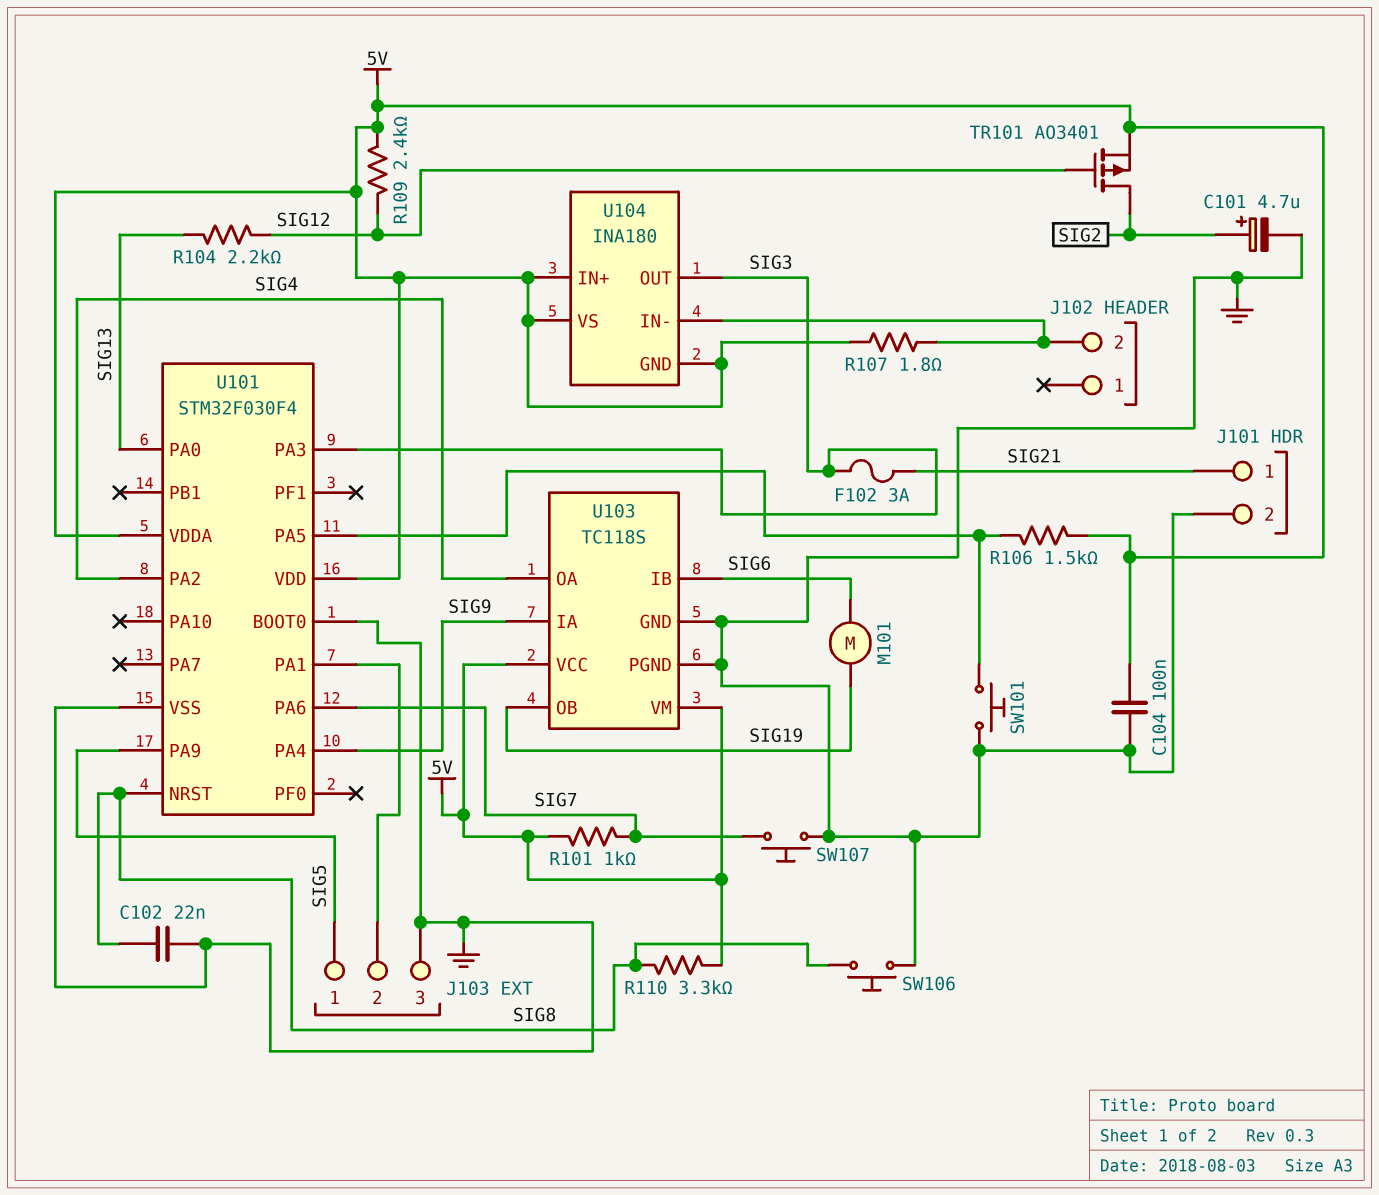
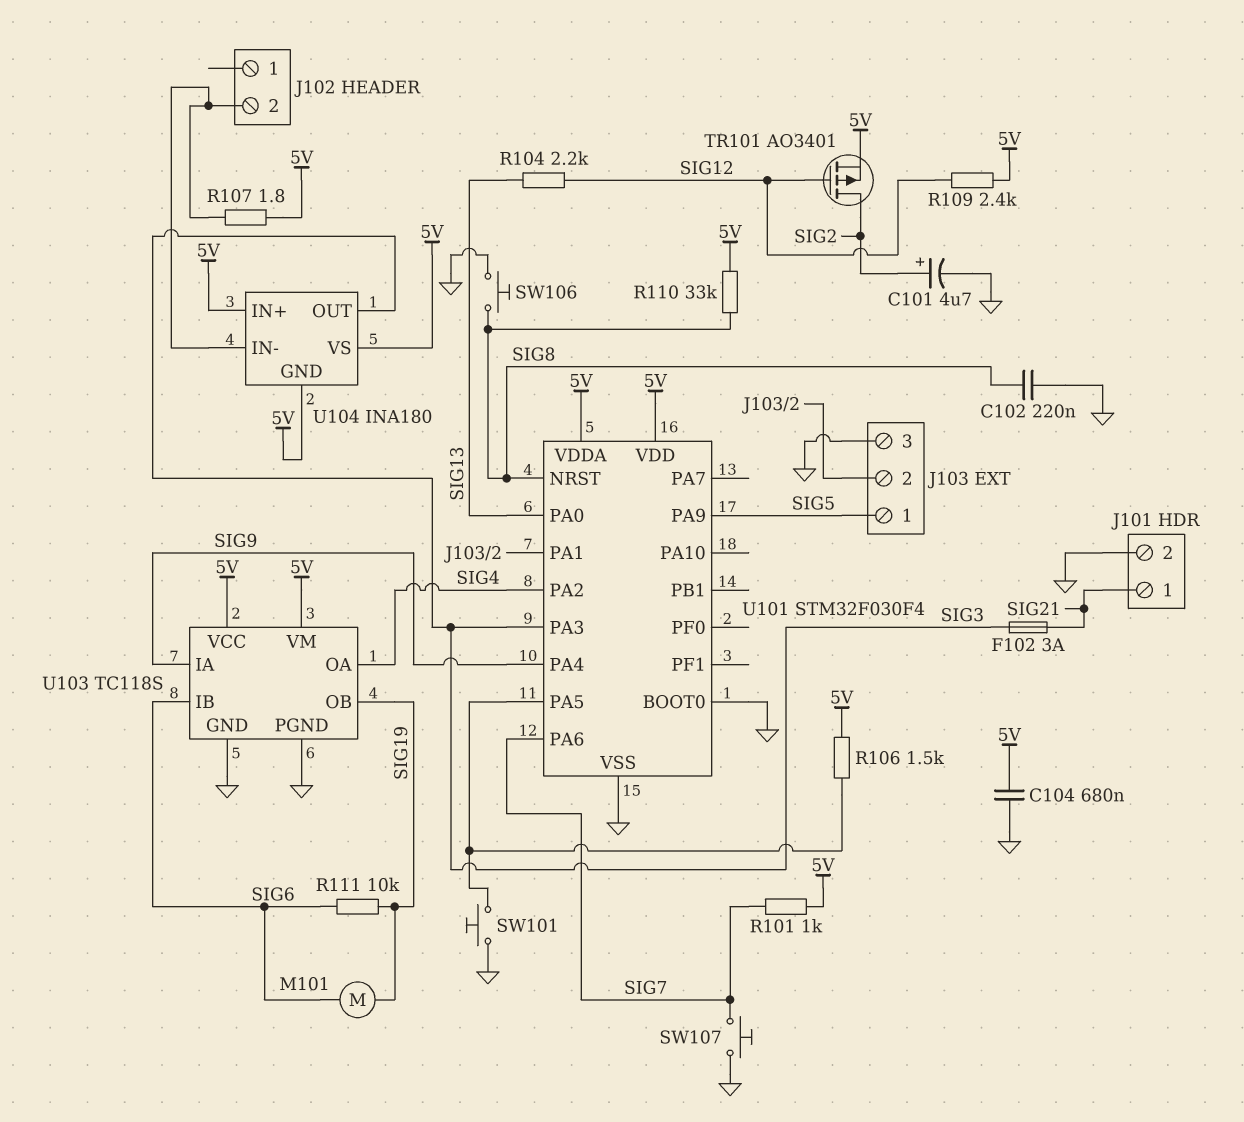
C102: 22nF (GND, SIG8) -> 220nF (GND, SIG8)
C104: 100nF (5V, GND) -> 680nF (5V, GND)
R110: 3.3k (5V, SIG8) -> 33k (5V, SIG8)
R111: none -> 10k (SIG6, SIG19)

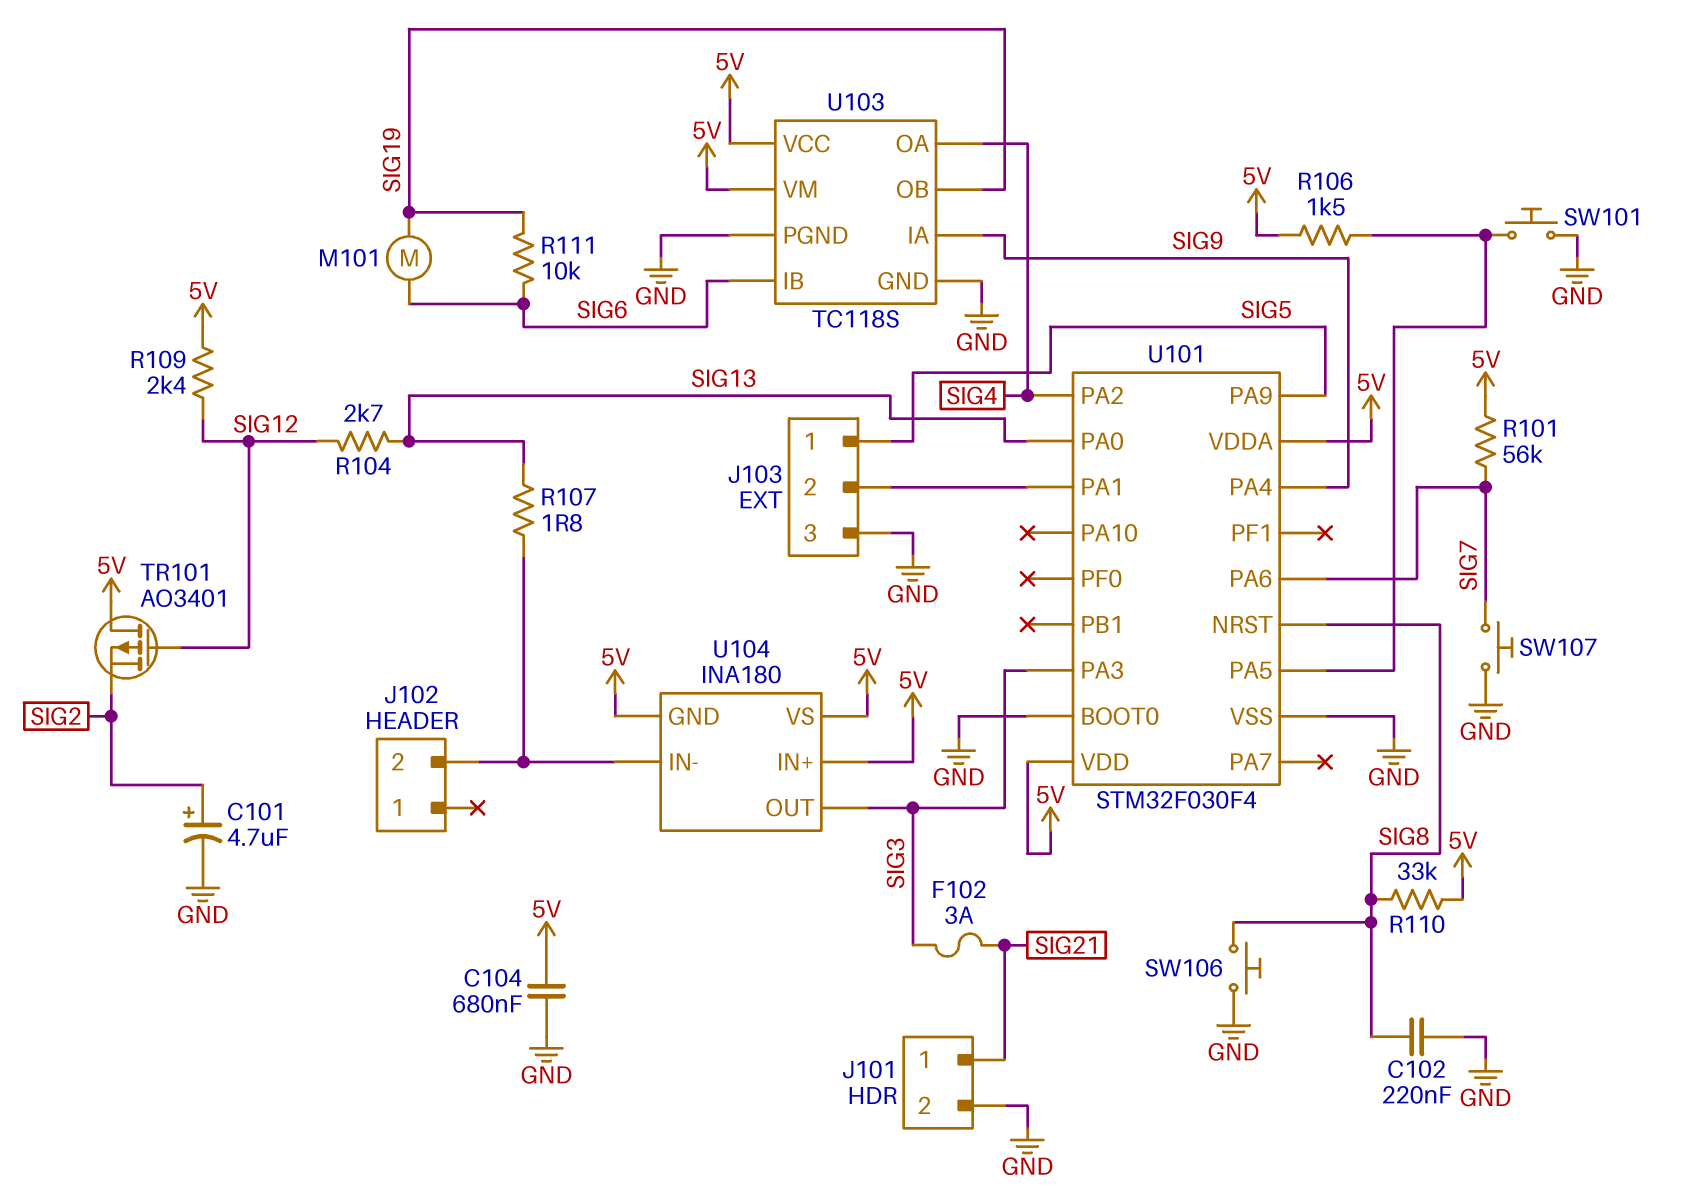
R101: 1k (5V, SIG7) -> 56k (5V, SIG7)
R104: 2.2k (SIG12, SIG13) -> 2.7k (SIG12, SIG13)
R107: 1.8 (5V, J102/2) -> 1.8 (J102/2, SIG13)
TR101: PMOS AO3401 (G SIG12, D SIG2, S 5V) -> PMOS AO3401 (G SIG12, D 5V, S SIG2)

